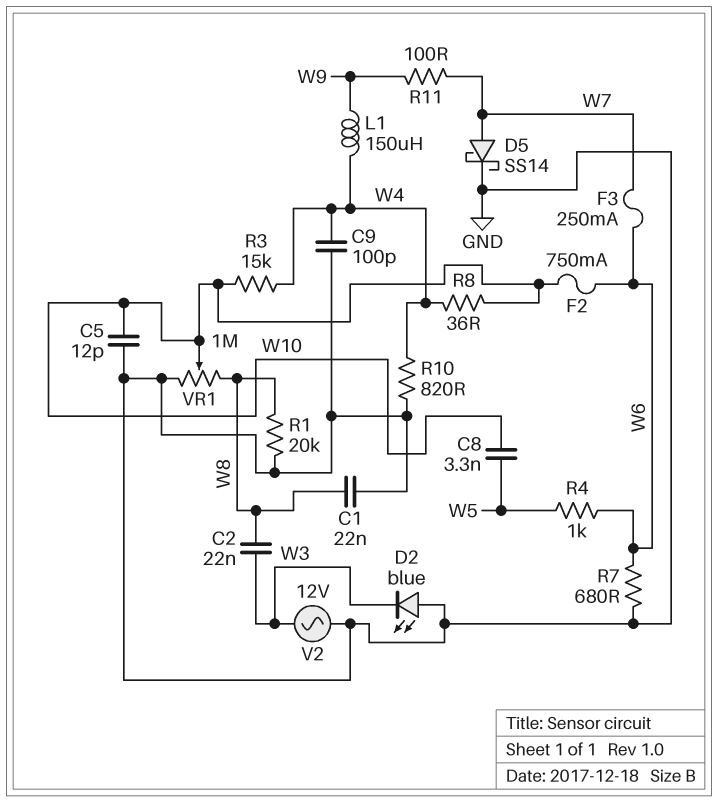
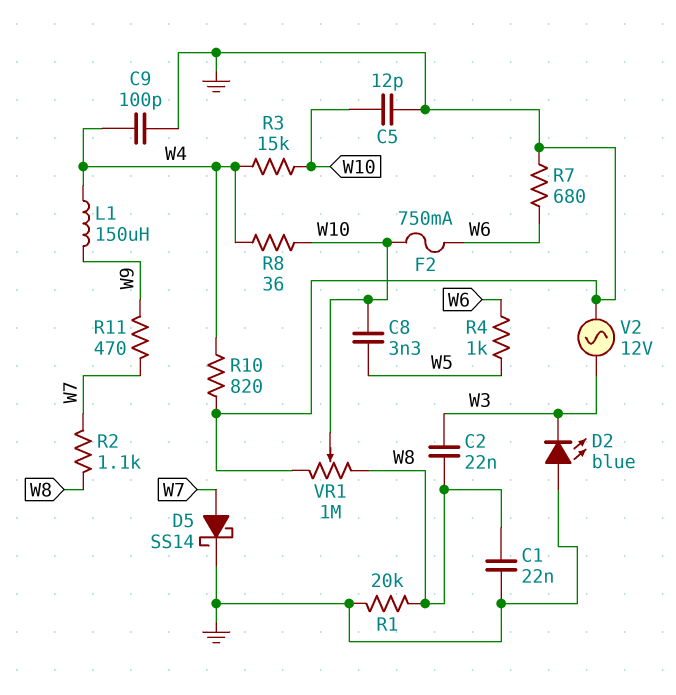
F3: 250mA (W6, W7) -> none
R2: none -> 1.1k (W7, W8)
R11: 100 (W7, W9) -> 470 (W7, W9)

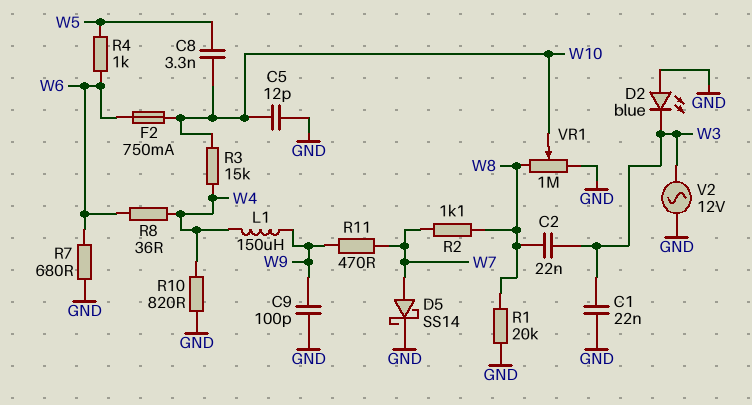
C1: 22nF (GND, W8) -> 22nF (GND, W3)
C9: 100pF (GND, W4) -> 100pF (GND, W9)
R8: 36 (W4, W10) -> 36 (W4, W6)

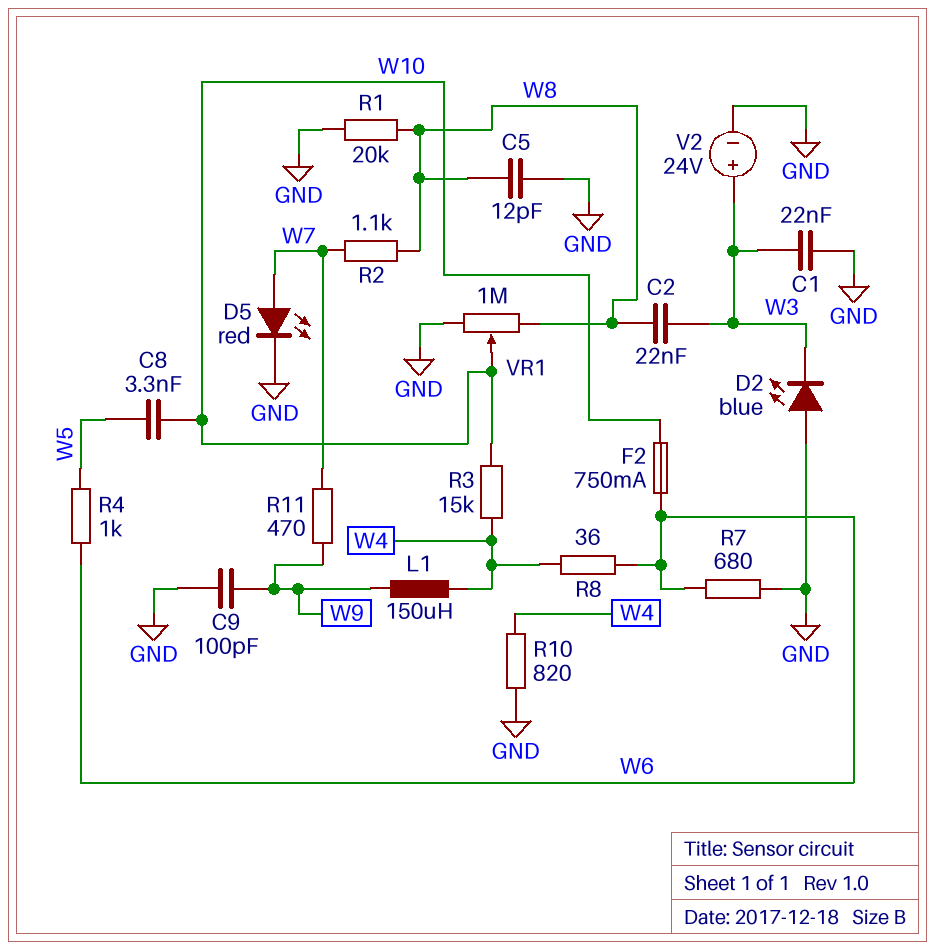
C5: 12pF (GND, W10) -> 12pF (GND, W8)
D5: schottky SS14 (A W7, K GND) -> LED red (A W7, K GND)
V2: AC 12V (GND, W3) -> 24V (plus W3, minus GND)

